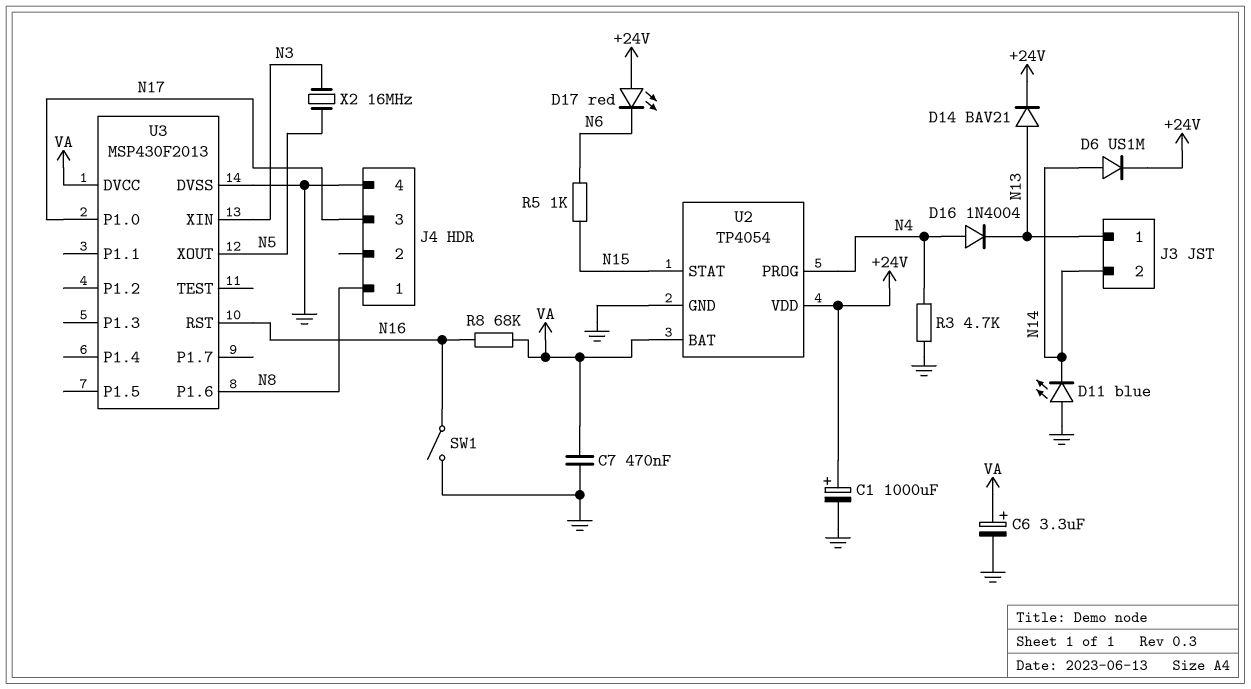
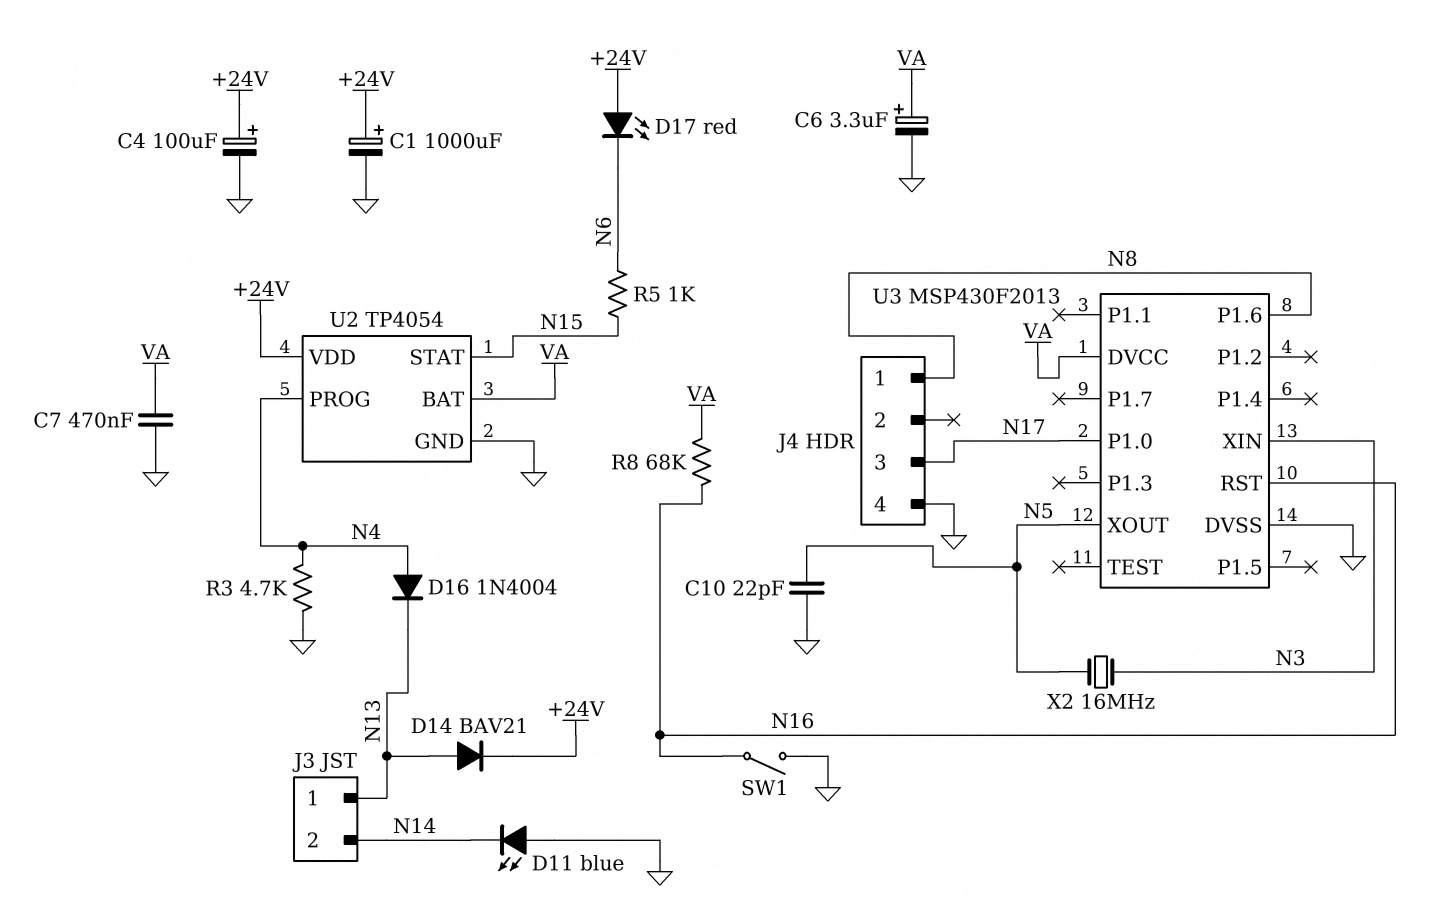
C4: none -> 100uF (plus +24V, minus GND)
C10: none -> 22pF (GND, N5)
D6: diode US1M (A N14, K +24V) -> none

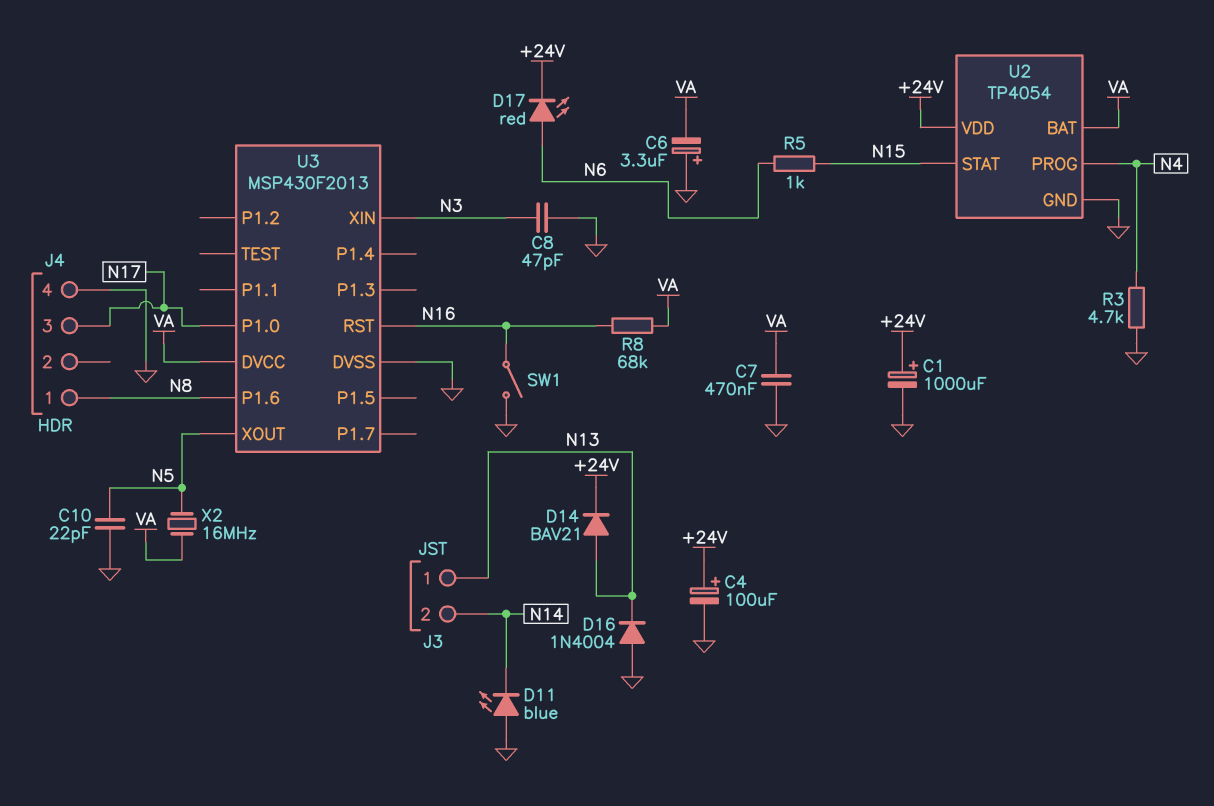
C6: 3.3uF (plus VA, minus GND) -> 3.3uF (plus GND, minus VA)
C8: none -> 47pF (GND, N3)
D16: diode 1N4004 (A N4, K N13) -> diode 1N4004 (A GND, K N13)
D17: LED red (A +24V, K N6) -> LED red (A N6, K +24V)
X2: 16MHz (N3, N5) -> 16MHz (N5, VA)

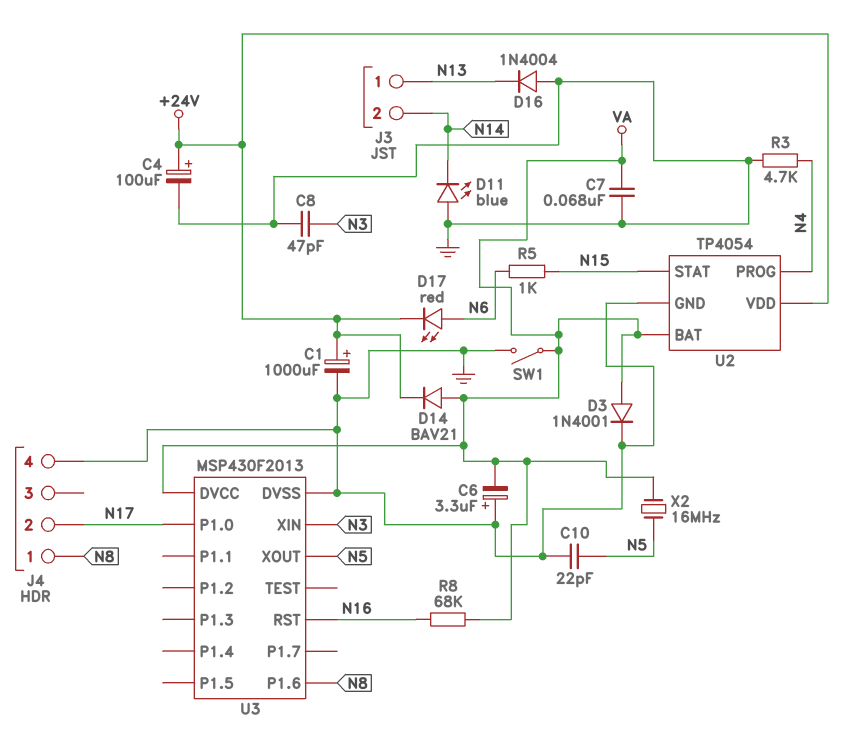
C7: 470nF (GND, VA) -> 68nF (GND, VA)
D3: none -> diode 1N4001 (A VA, K GND)
D14: diode BAV21 (A N13, K +24V) -> diode BAV21 (A VA, K +24V)
J4 pin 2: none -> N17
J4 pin 3: N17 -> none
SW1: switch (GND, N16) -> switch (GND, VA)

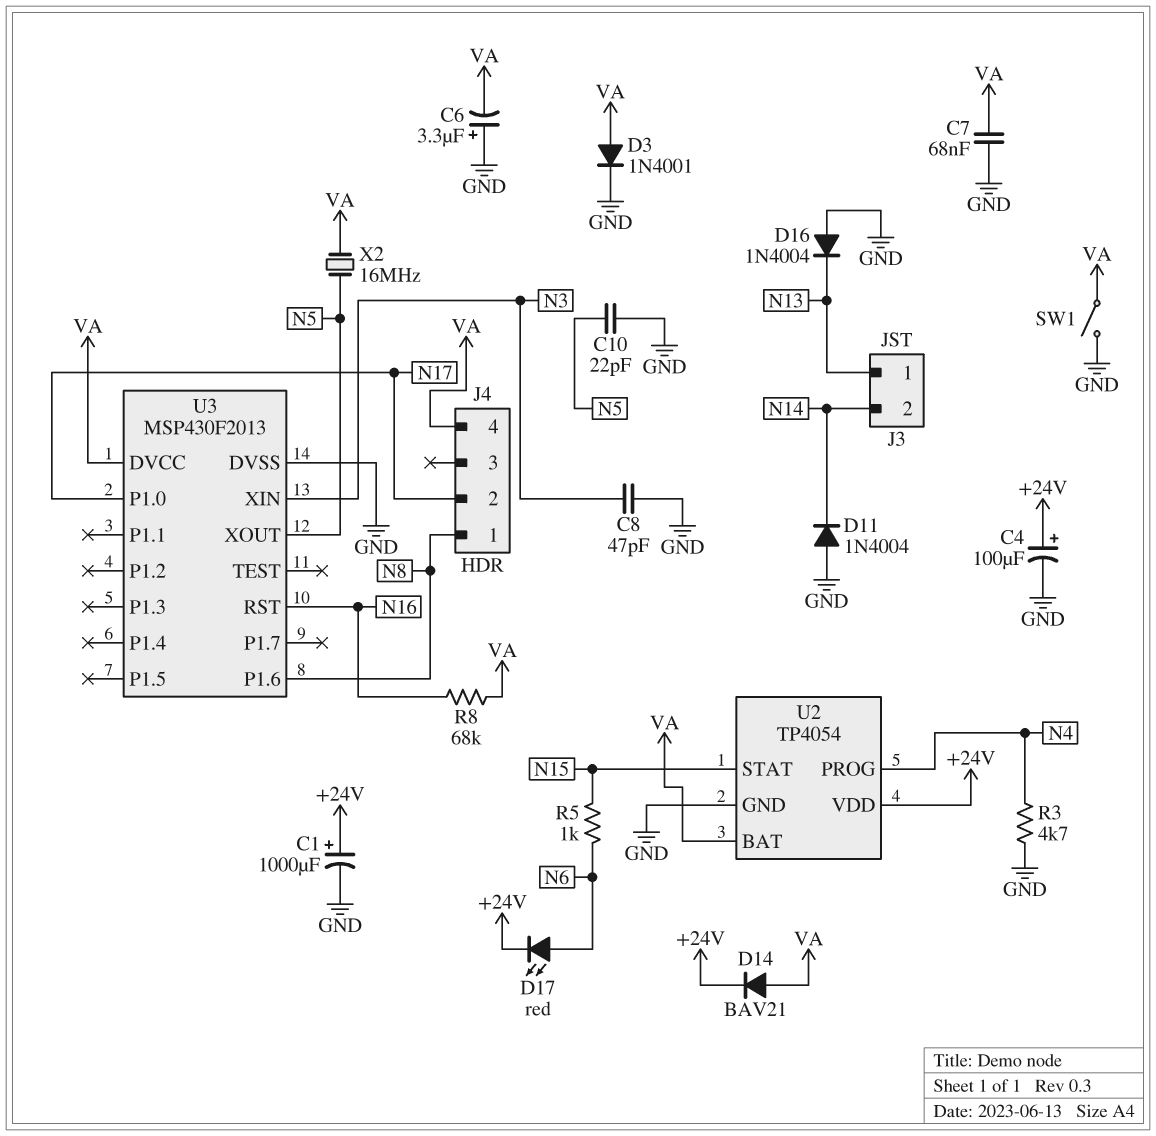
D11: LED blue (A GND, K N14) -> diode 1N4004 (A GND, K N14)
J4 pin 4: GND -> VA

